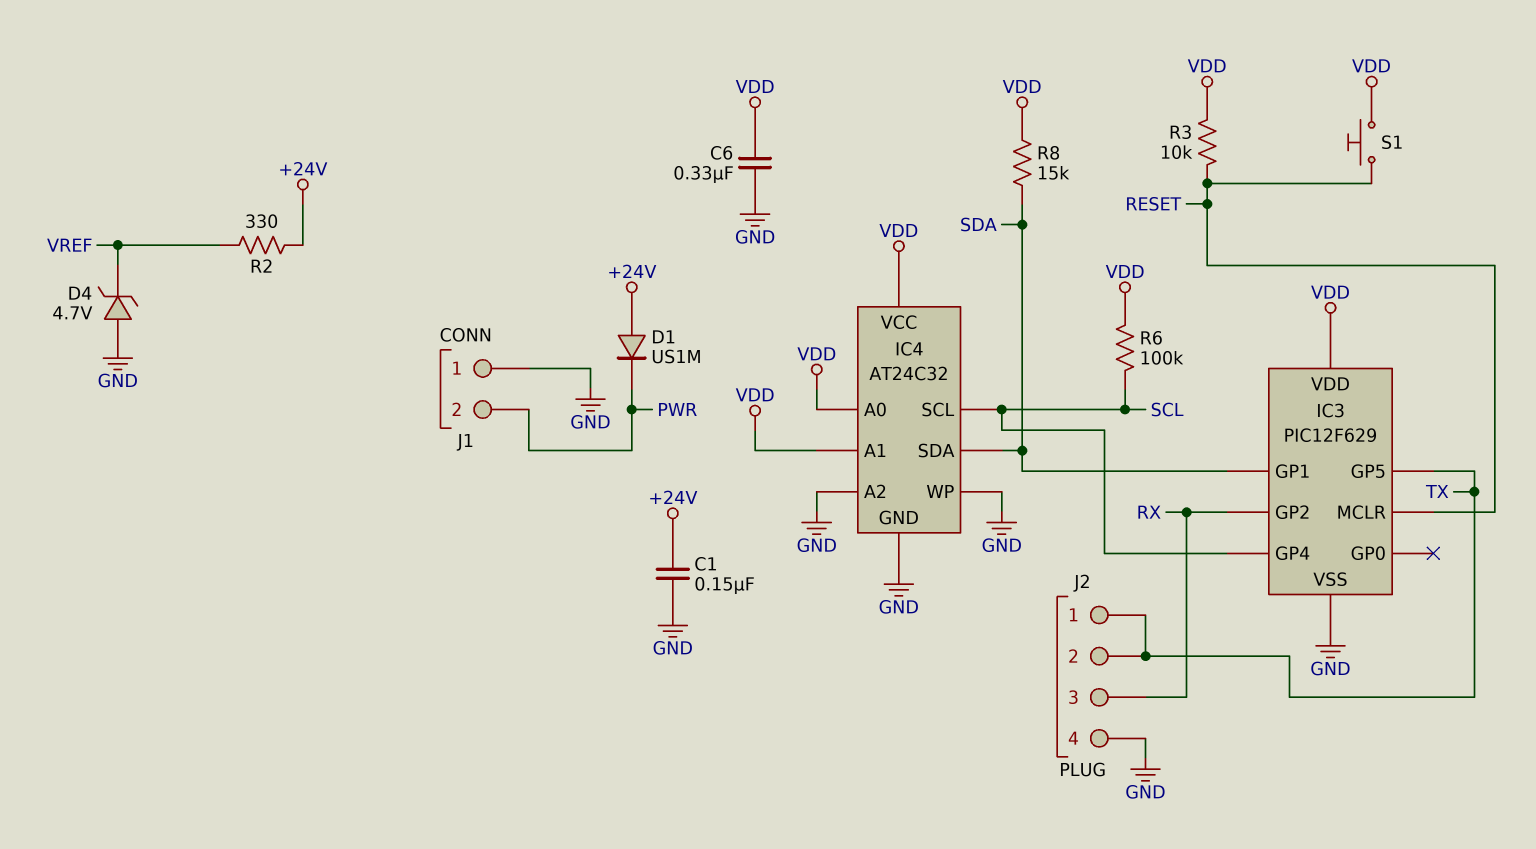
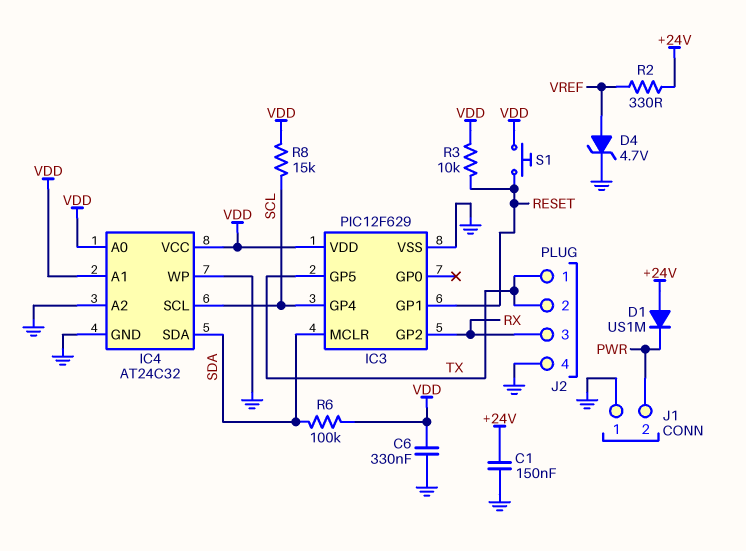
D4: zener 4.7V (A GND, K VREF) -> zener 4.7V (A VREF, K GND)
IC3 pin GP1: SDA -> RESET
IC3 pin MCLR: RESET -> SDA
R6: 100k (SCL, VDD) -> 100k (SDA, VDD)
R8: 15k (SDA, VDD) -> 15k (SCL, VDD)

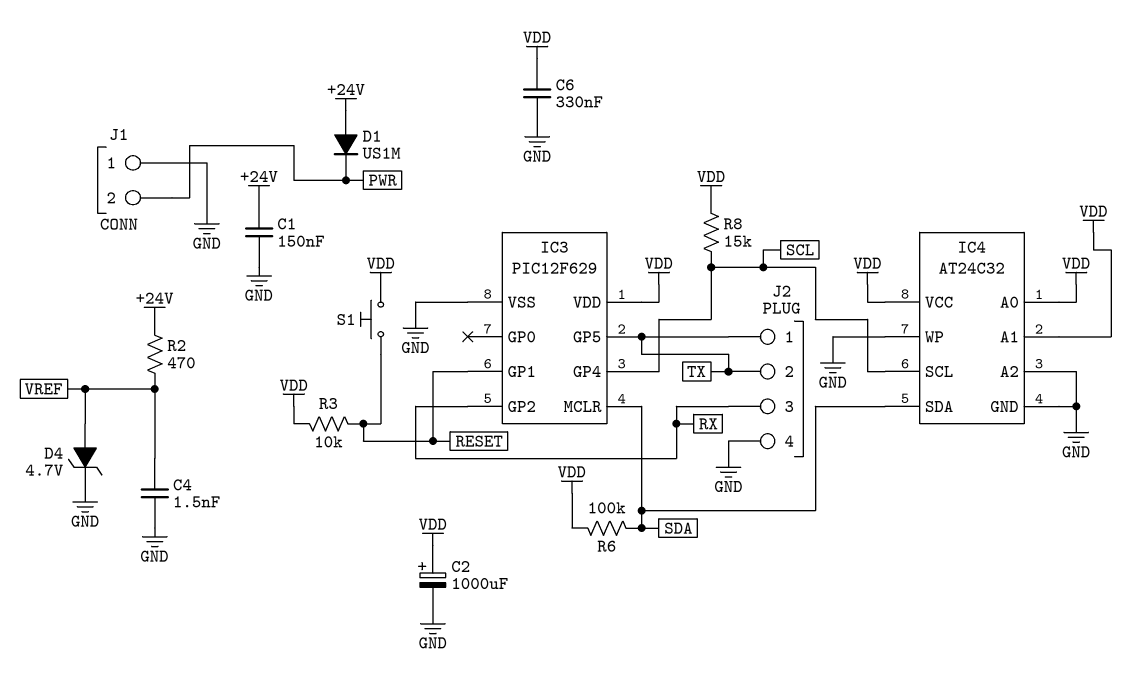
C2: none -> 1000uF (plus VDD, minus GND)
C4: none -> 1.5nF (GND, VREF)
R2: 330 (+24V, VREF) -> 470 (+24V, VREF)

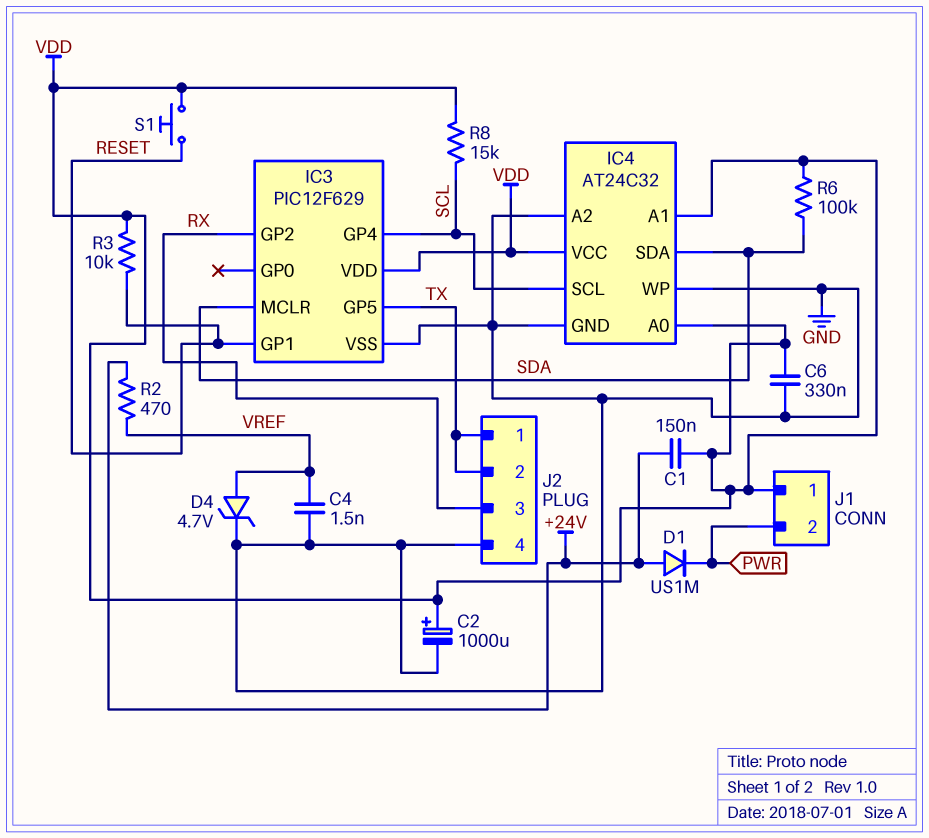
C1: 150nF (+24V, GND) -> 150nF (+24V, VDD)
J1 pin 1: GND -> VDD

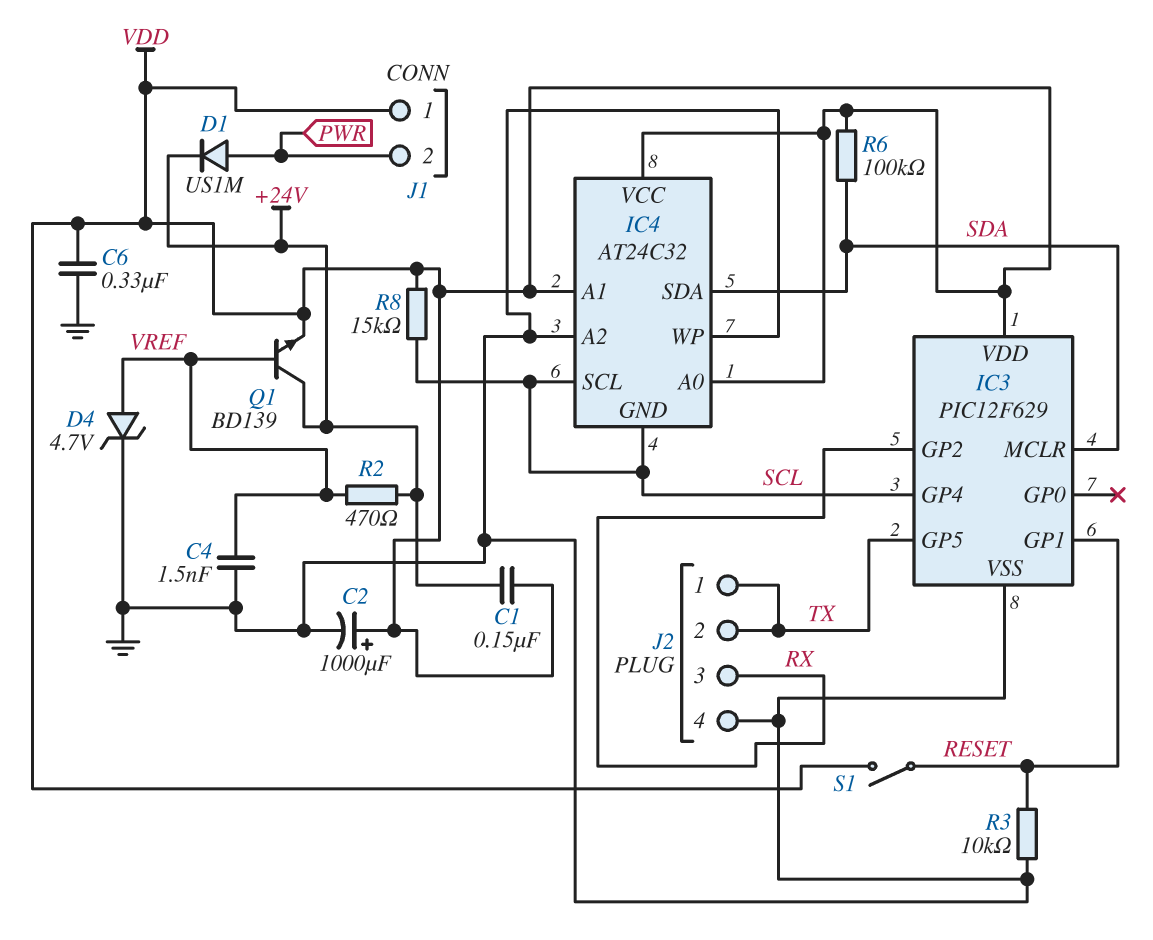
D1: diode US1M (A +24V, K PWR) -> diode US1M (A PWR, K +24V)
IC4 pin GND: GND -> SCL
Q1: none -> NPN BD139 (B VREF, C +24V, E VDD)
R3: 10k (RESET, VDD) -> 10k (GND, RESET)
S1: button (RESET, VDD) -> switch (RESET, VDD)

